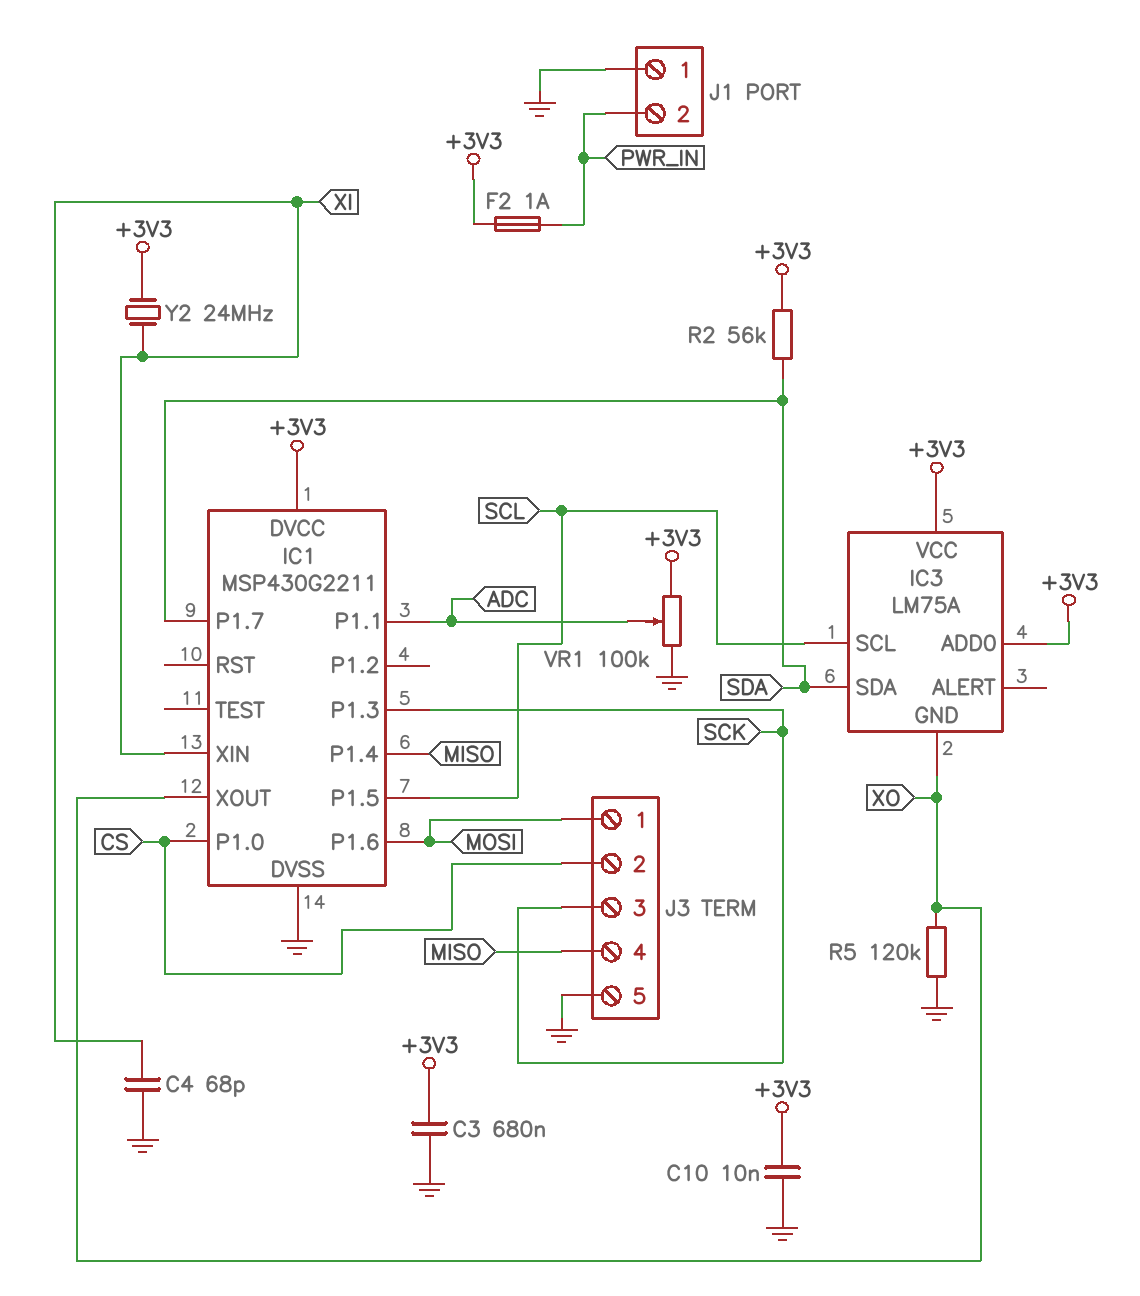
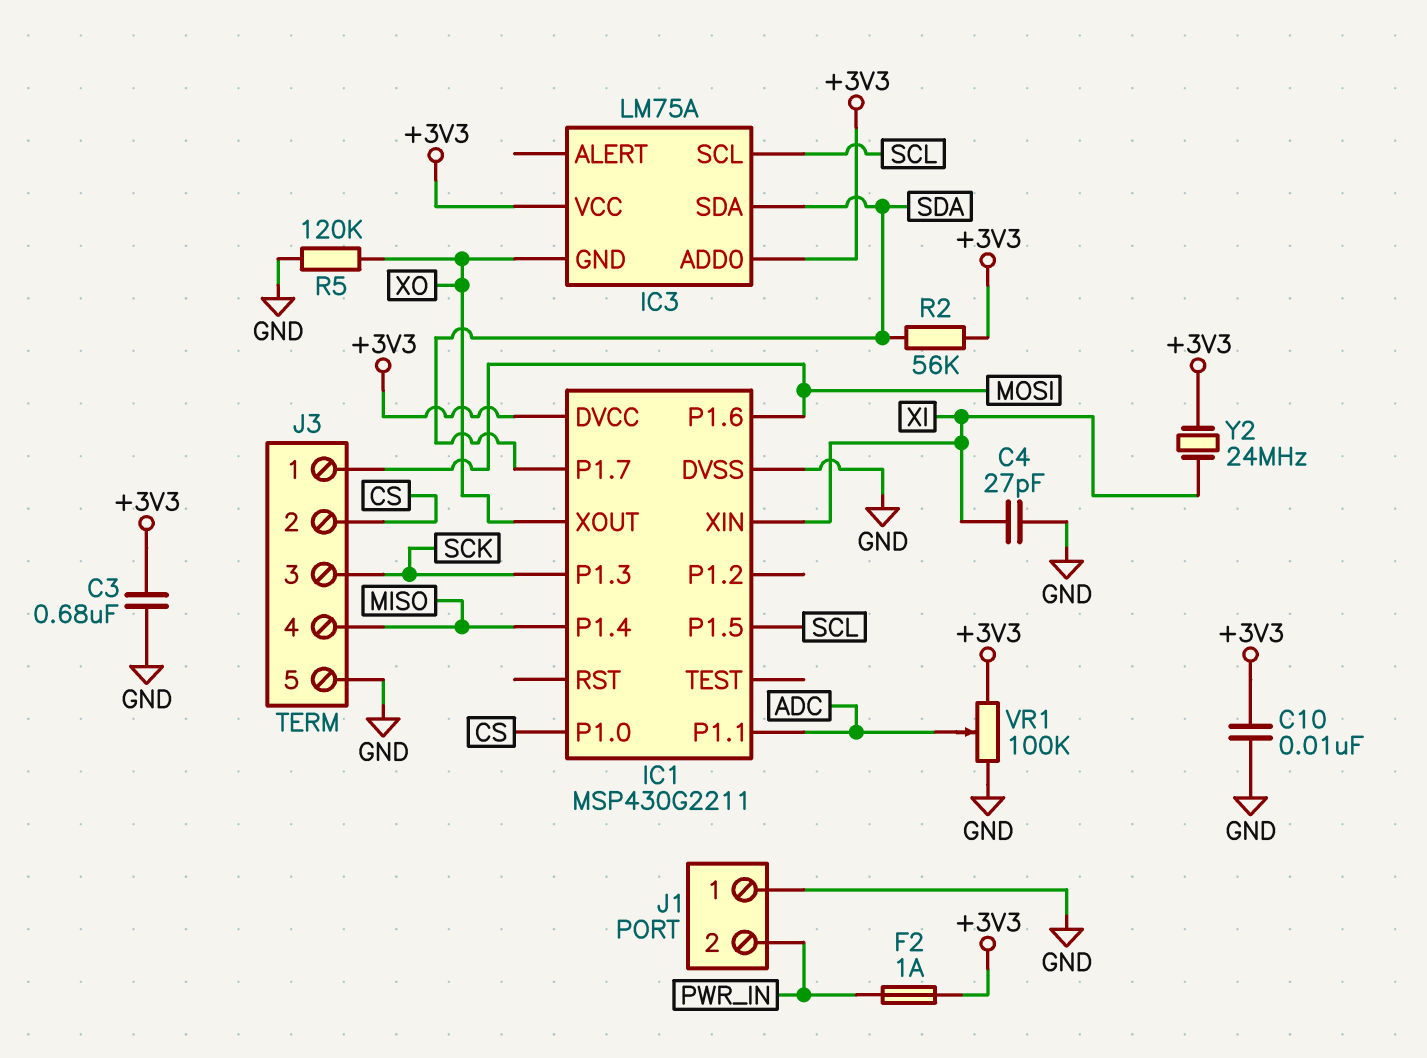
C4: 68pF (GND, XI) -> 27pF (GND, XI)

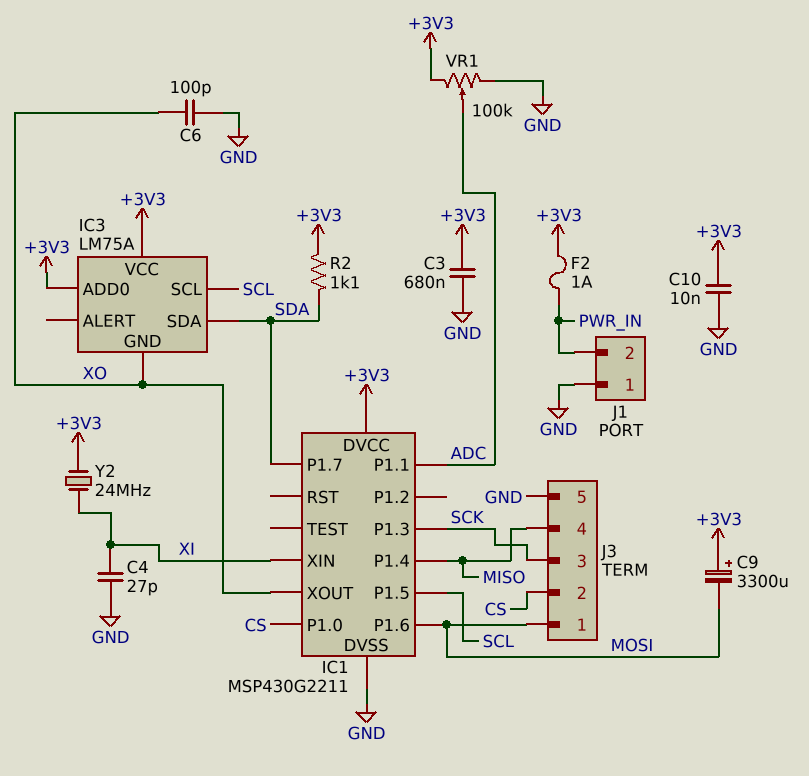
C6: none -> 100pF (GND, XO)
C9: none -> 3300uF (plus +3V3, minus MOSI)
R2: 56k (+3V3, SDA) -> 1.1k (+3V3, SDA)
R5: 120k (GND, XO) -> none

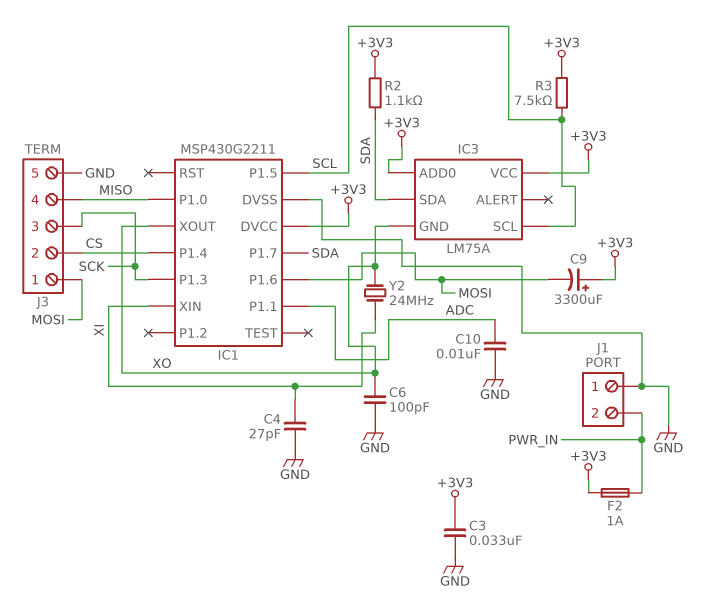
C3: 680nF (+3V3, GND) -> 33nF (+3V3, GND)
C10: 10nF (+3V3, GND) -> 10nF (ADC, GND)
IC1 pin P1.0: CS -> MISO
IC1 pin P1.4: MISO -> CS
R3: none -> 7.5k (+3V3, SCL)
VR1: 100k (+3V3, GND, wiper ADC) -> none
Y2: 24MHz (+3V3, XI) -> 24MHz (XI, XO)

